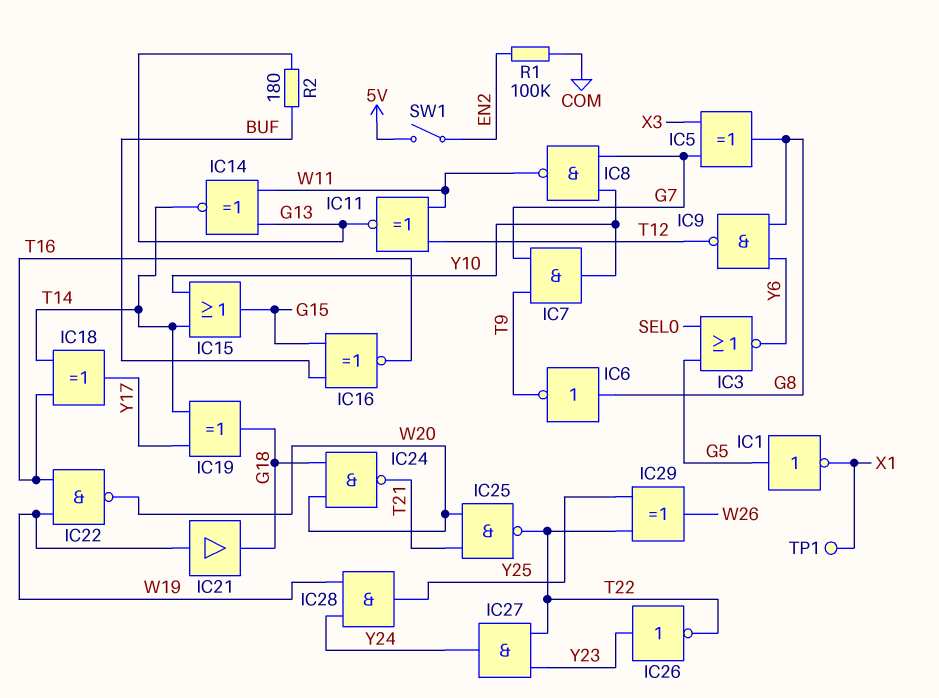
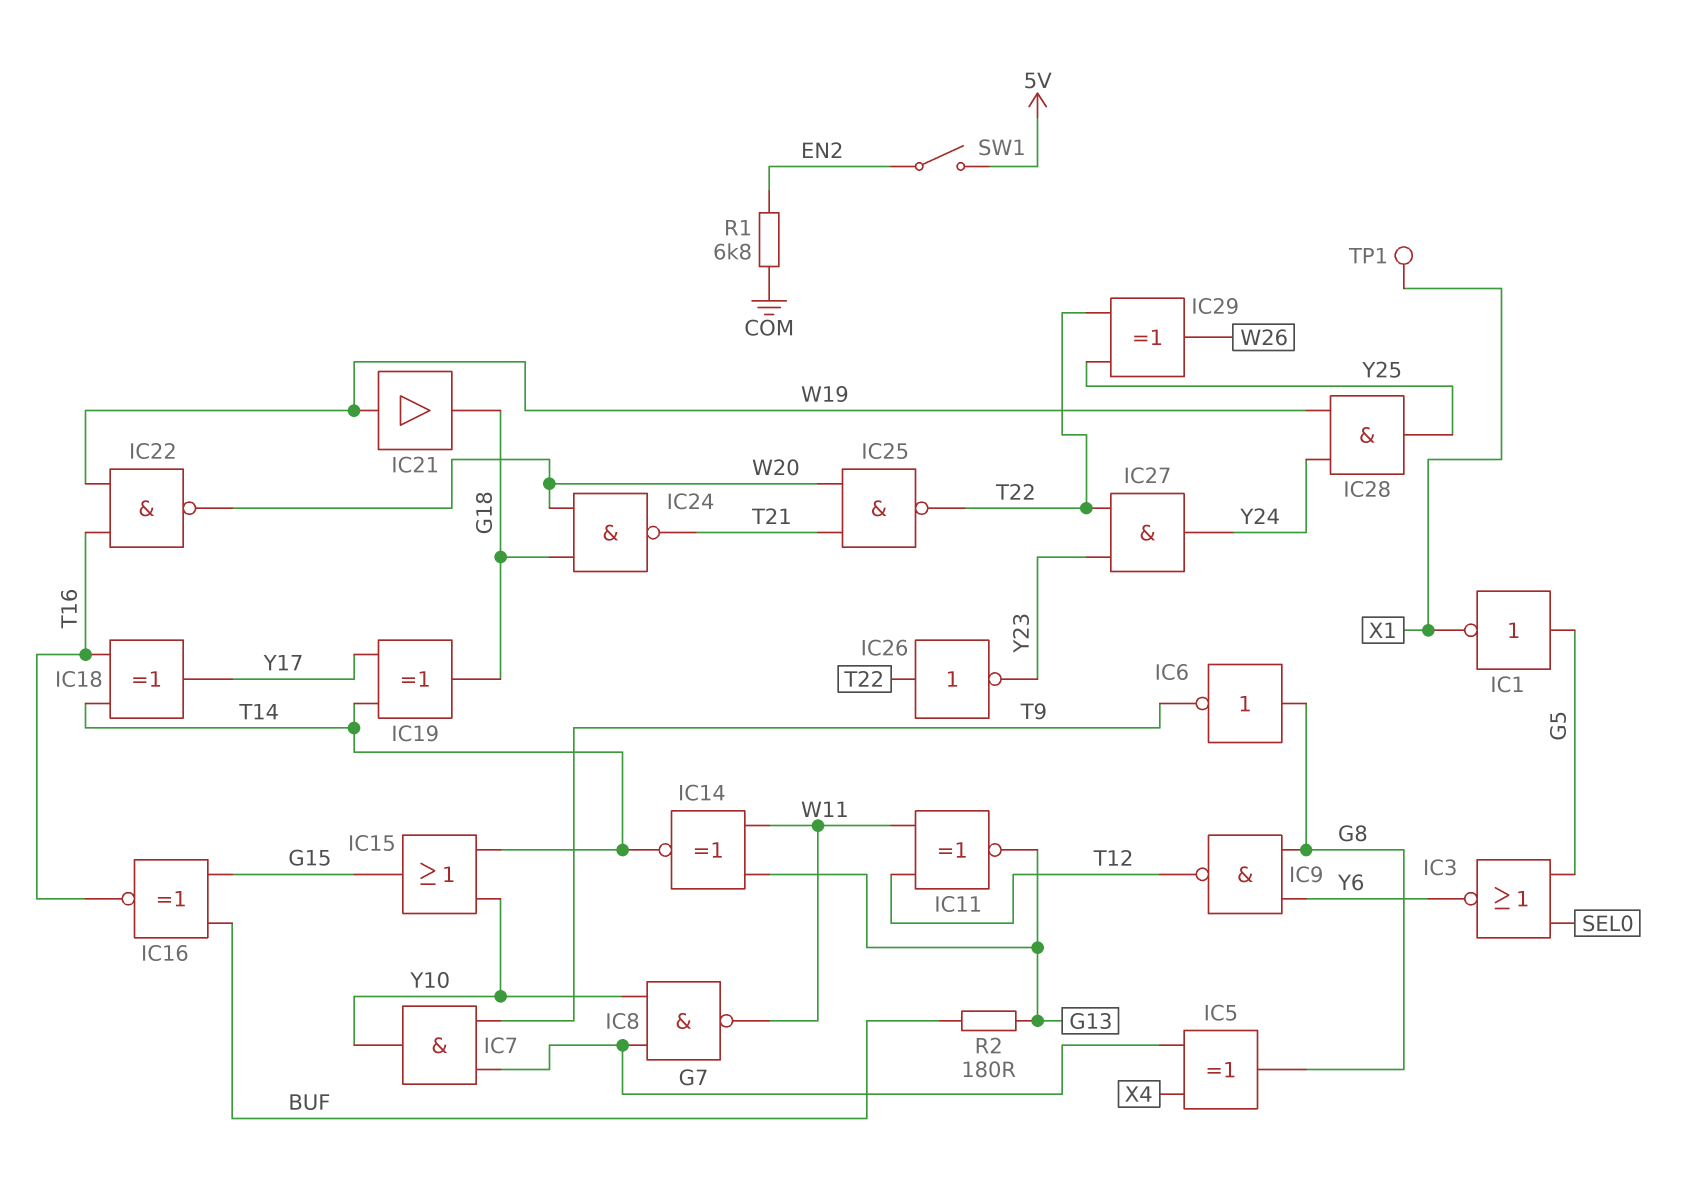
IC5: XOR (in G7, in X3, out G8) -> XOR (in G7, in X4, out G8)
IC26: NOT (in Y23, out T22) -> NOT (in T22, out Y23)
R1: 100k (COM, EN2) -> 6.8k (COM, EN2)

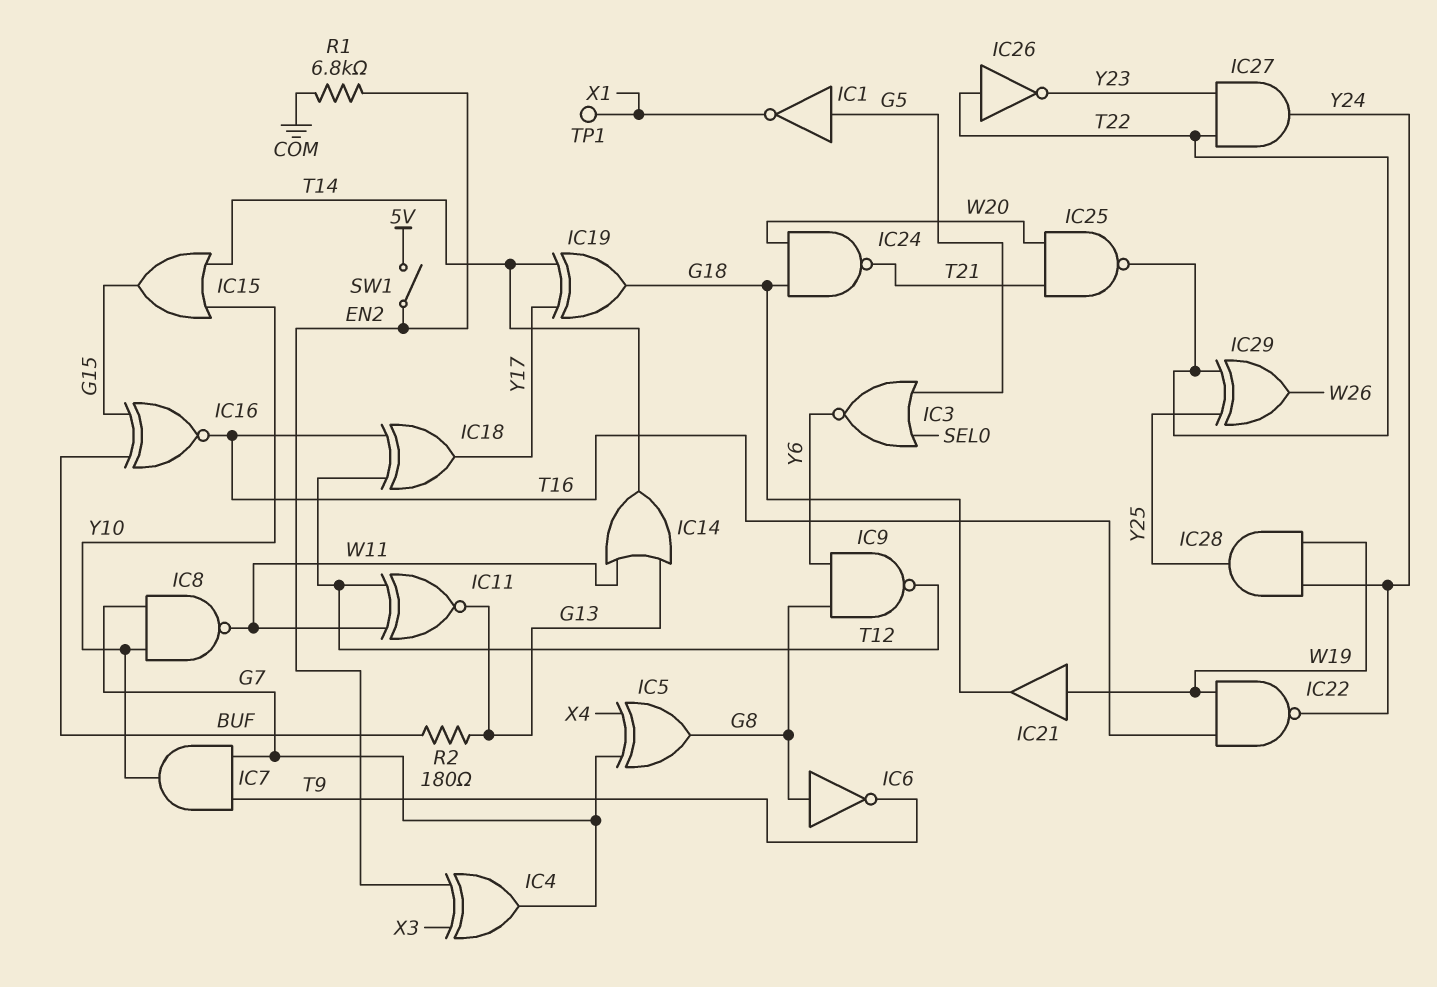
IC4: none -> XOR (in EN2, in X3, out G7)
IC14: XNOR (in G13, in W11, out T14) -> OR (in G13, in W11, out T14)
IC18: XOR (in T14, in T16, out Y17) -> XOR (in T12, in T16, out Y17)
IC22: NAND (in T16, in W19, out W20) -> NAND (in T16, in W19, out Y24)

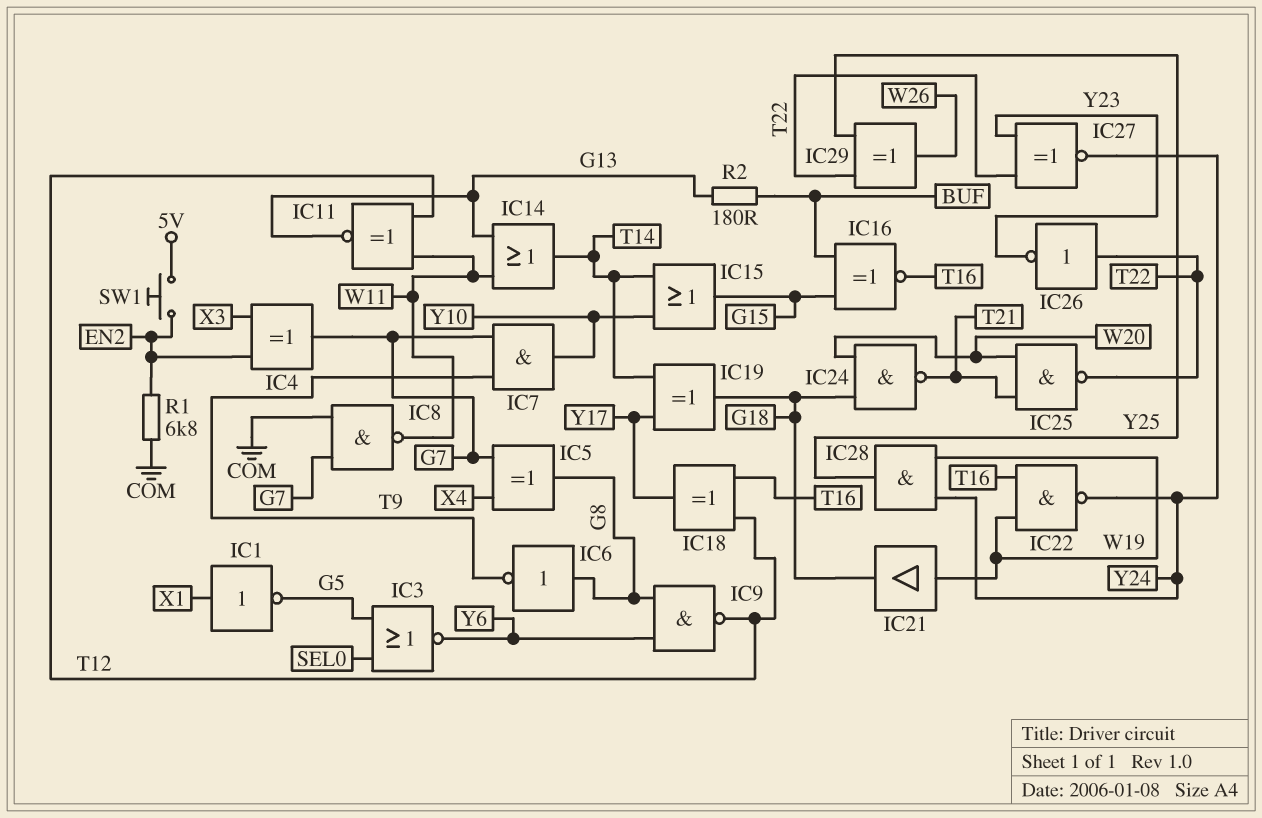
IC1: NOT (in G5, out X1) -> NOT (in X1, out G5)
IC8: NAND (in G7, in Y10, out W11) -> NAND (in COM, in G7, out W11)
IC27: AND (in T22, in Y23, out Y24) -> XNOR (in T22, in Y23, out Y24)
SW1: switch (5V, EN2) -> button (5V, EN2)
TP1: test point (X1) -> none

